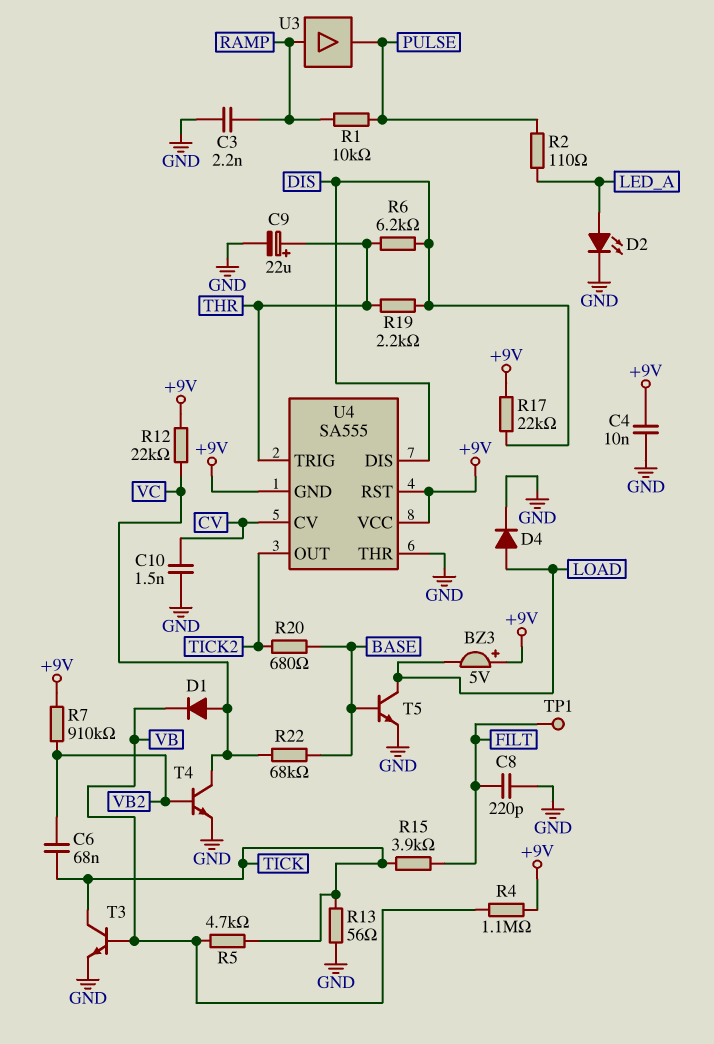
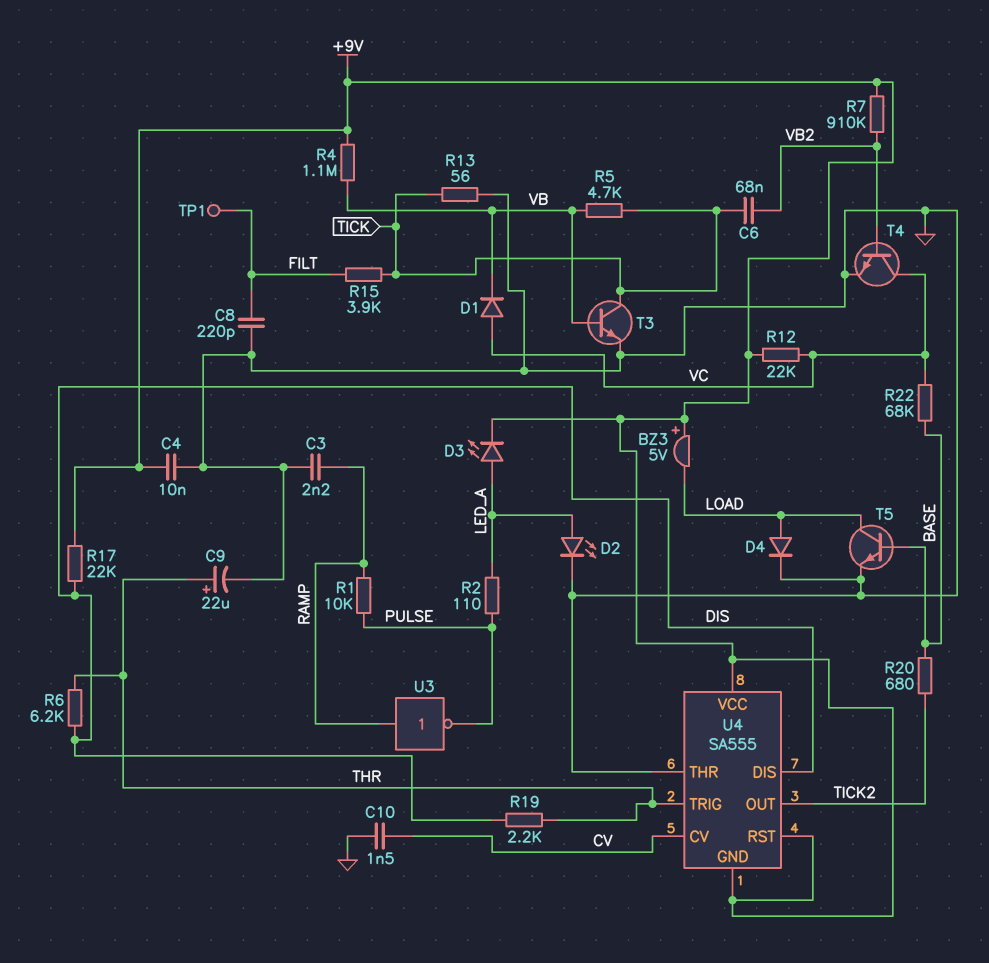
D3: none -> LED (A LED_A, K +9V)
U3: buffer (in RAMP, out PULSE) -> NOT (in RAMP, out PULSE)

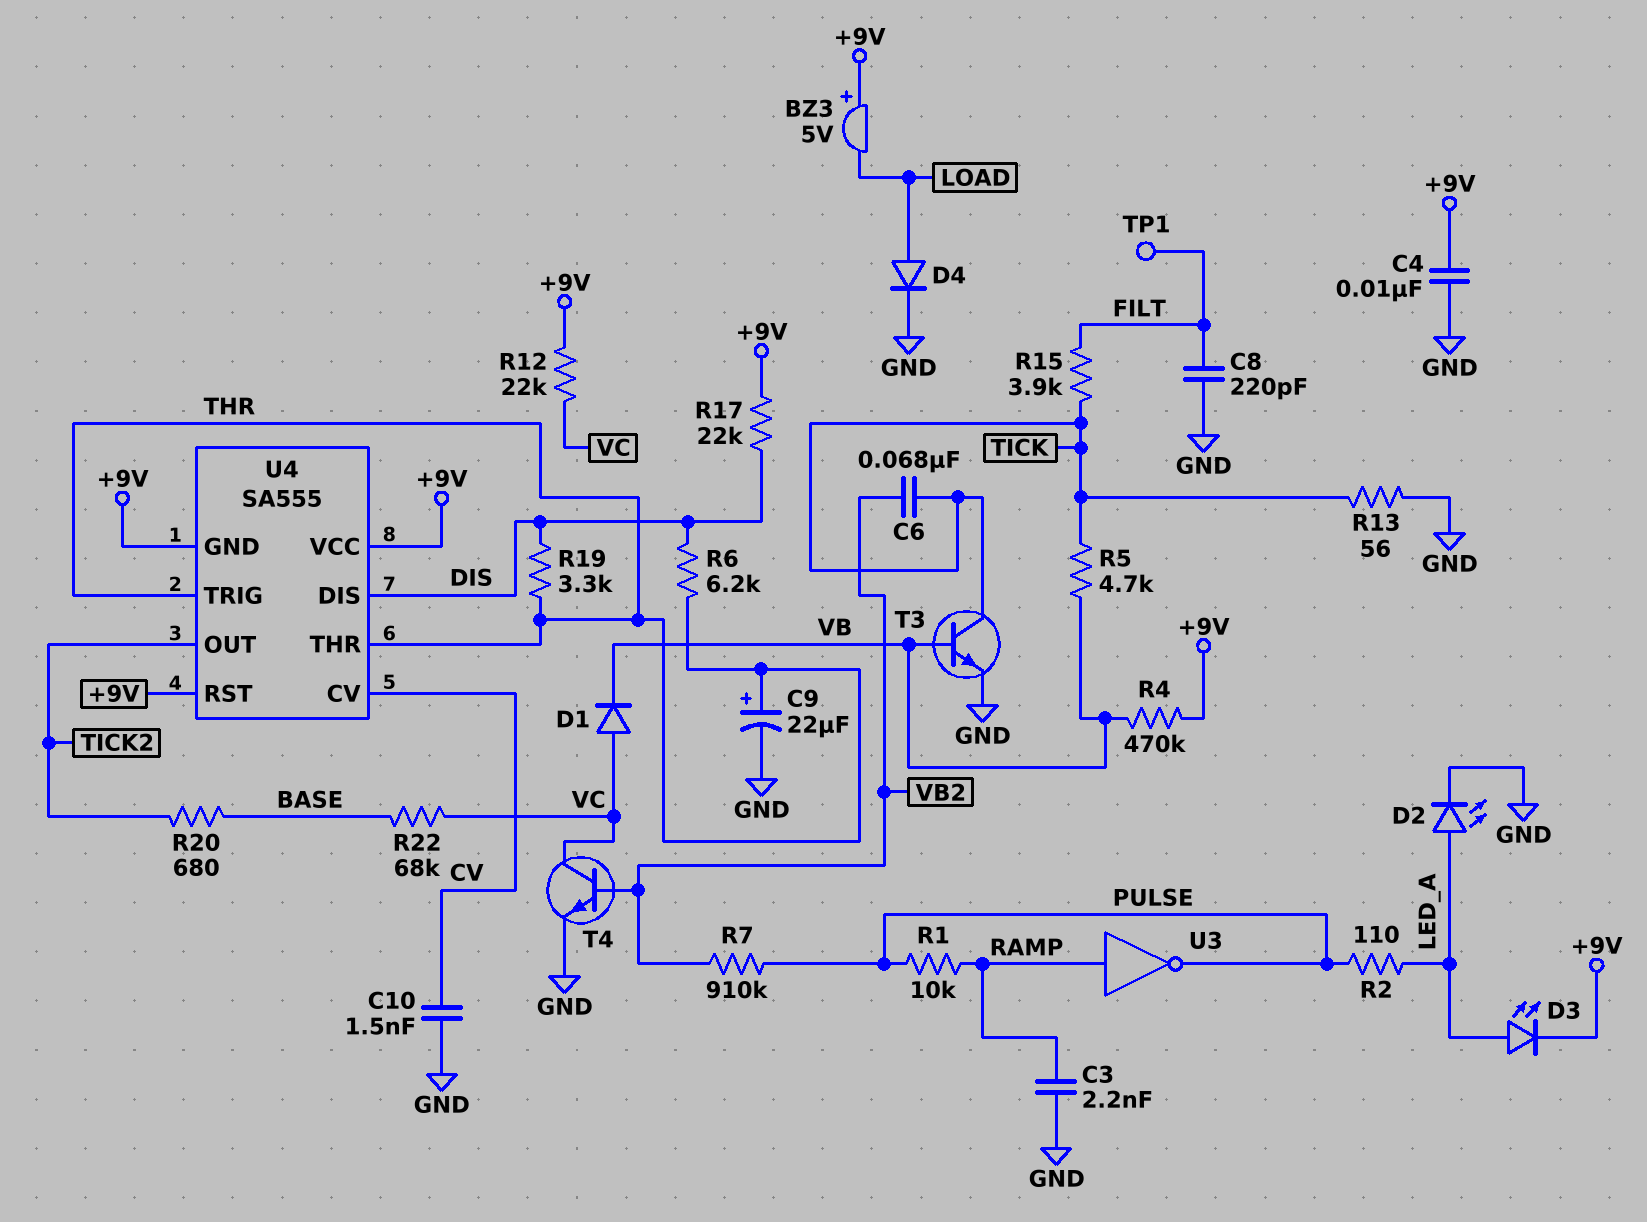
R4: 1.1M (+9V, VB) -> 470k (+9V, VB)
R7: 910k (+9V, VB2) -> 910k (PULSE, VB2)
R19: 2.2k (DIS, THR) -> 3.3k (DIS, THR)
T5: NPN (B BASE, C LOAD, E GND) -> none
U4 pin THR: GND -> THR

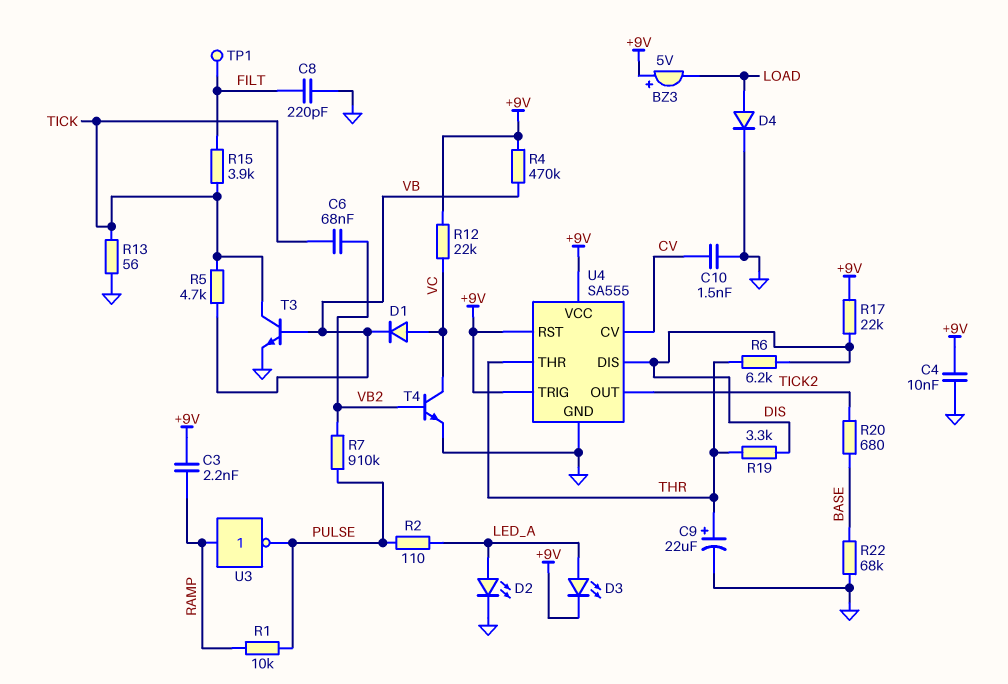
C3: 2.2nF (GND, RAMP) -> 2.2nF (+9V, RAMP)
R22: 68k (BASE, VC) -> 68k (BASE, GND)
U4 pin GND: +9V -> GND
U4 pin TRIG: THR -> +9V

